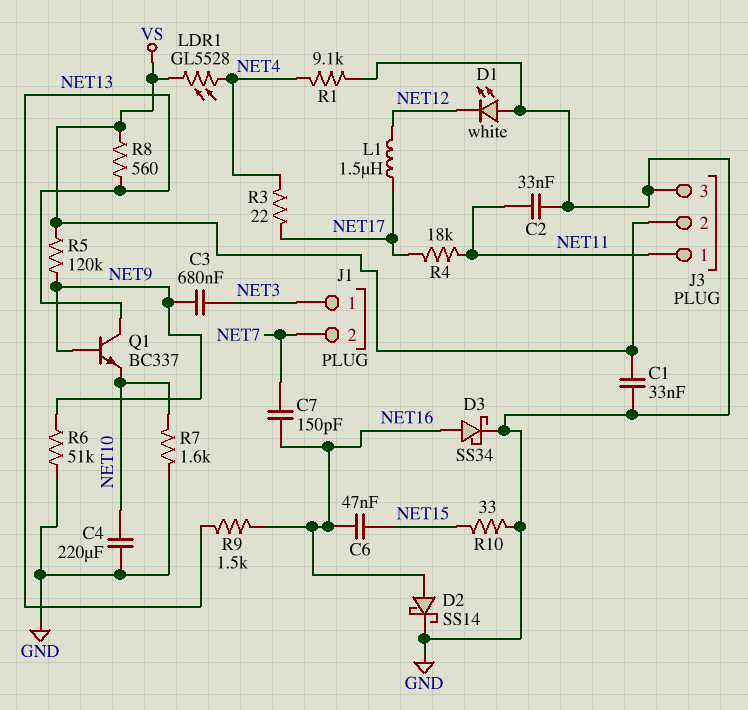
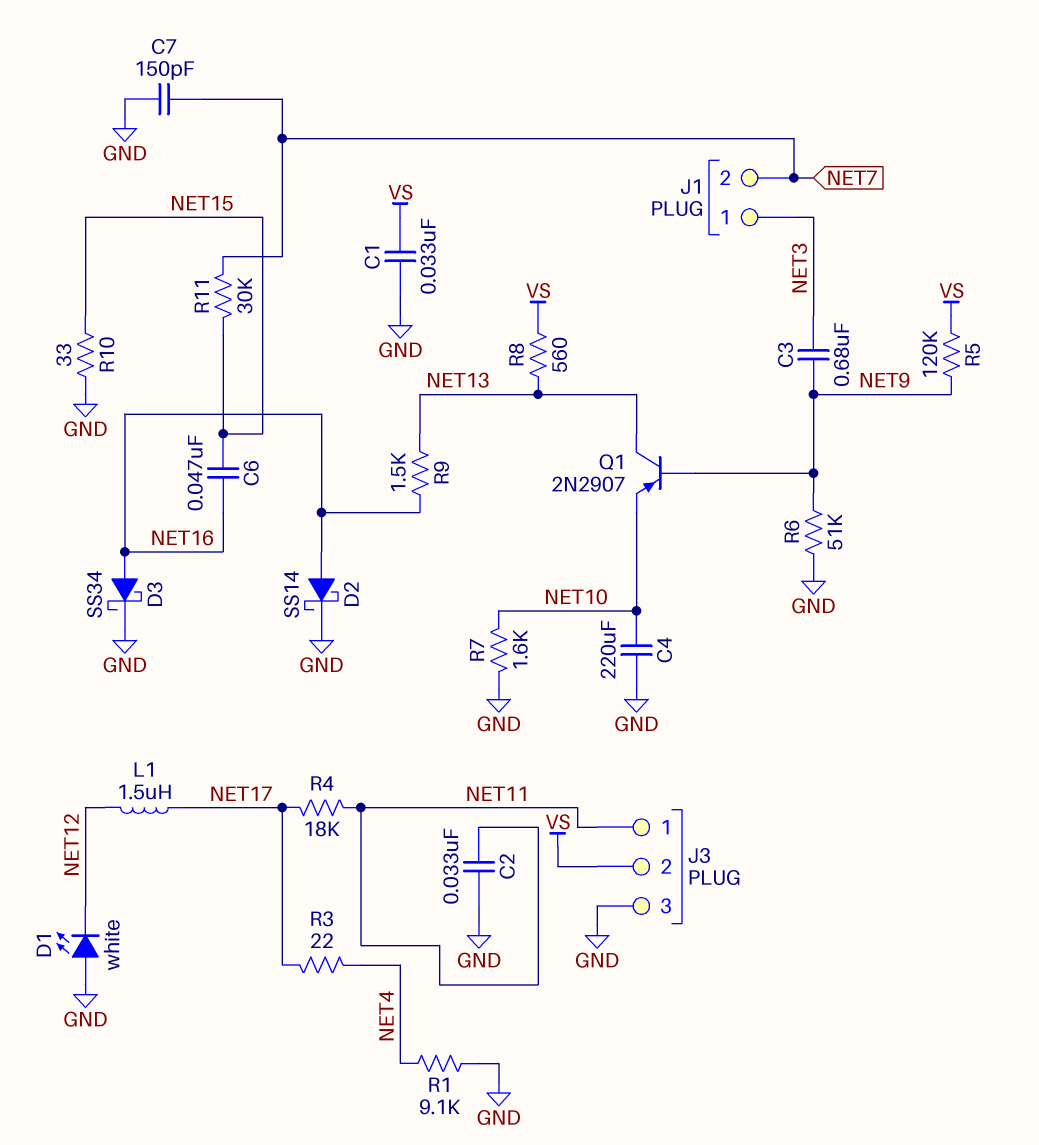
C7: 150pF (NET7, NET16) -> 150pF (GND, NET7)
LDR1: GL5528 (NET4, VS) -> none
Q1: NPN BC337 (B NET9, C NET13, E NET10) -> PNP 2N2907 (B NET9, C NET13, E NET10)
R11: none -> 30k (NET7, NET15)

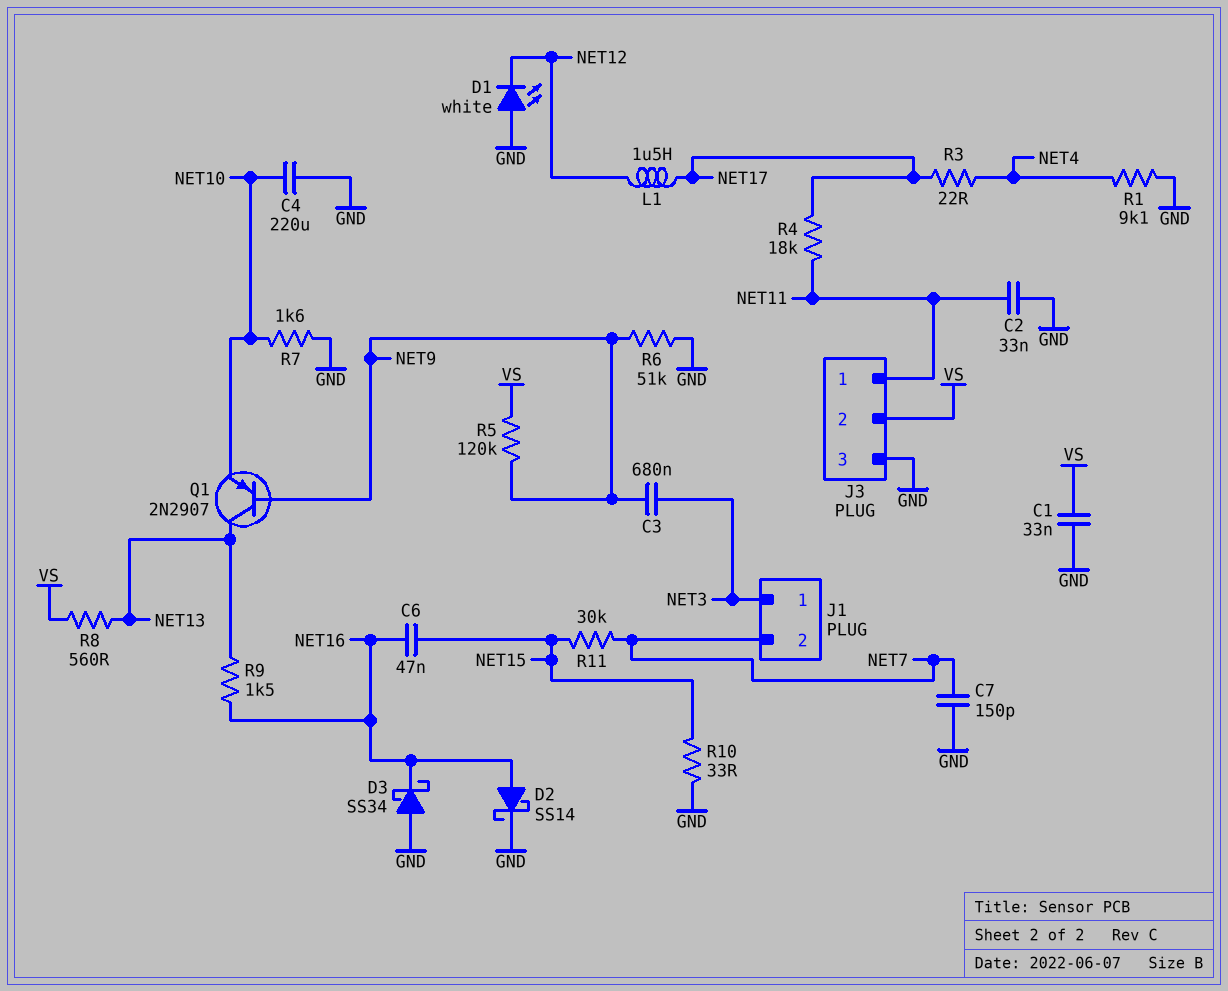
D3: schottky SS34 (A NET16, K GND) -> schottky SS34 (A GND, K NET16)

